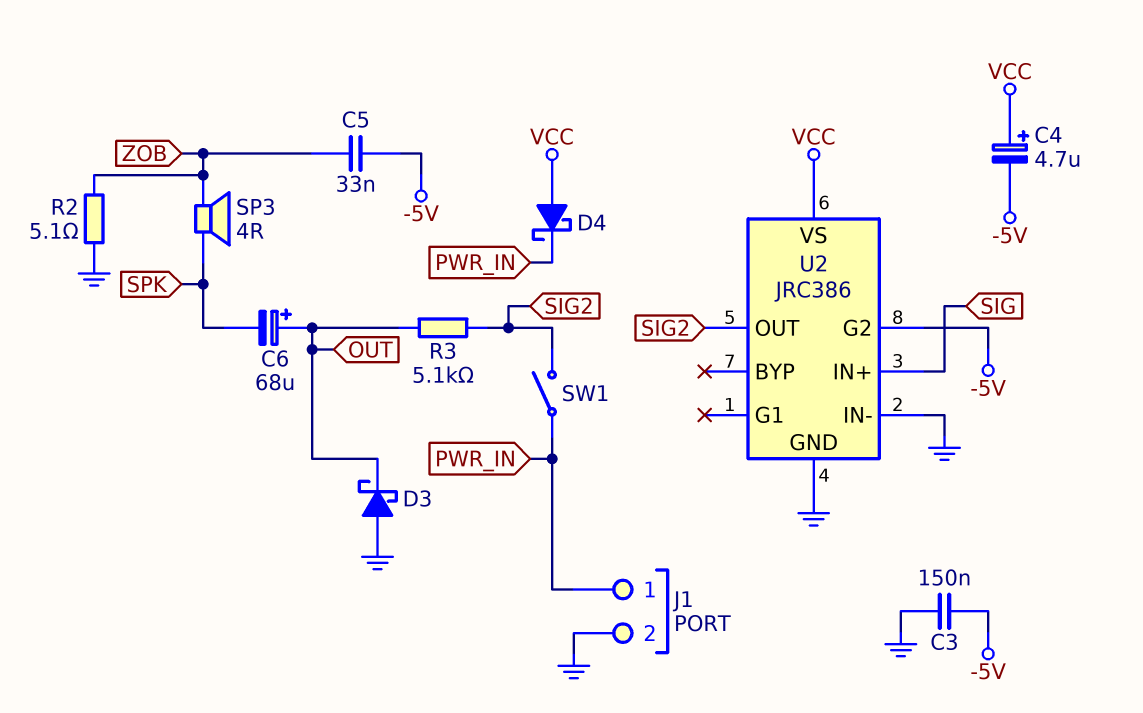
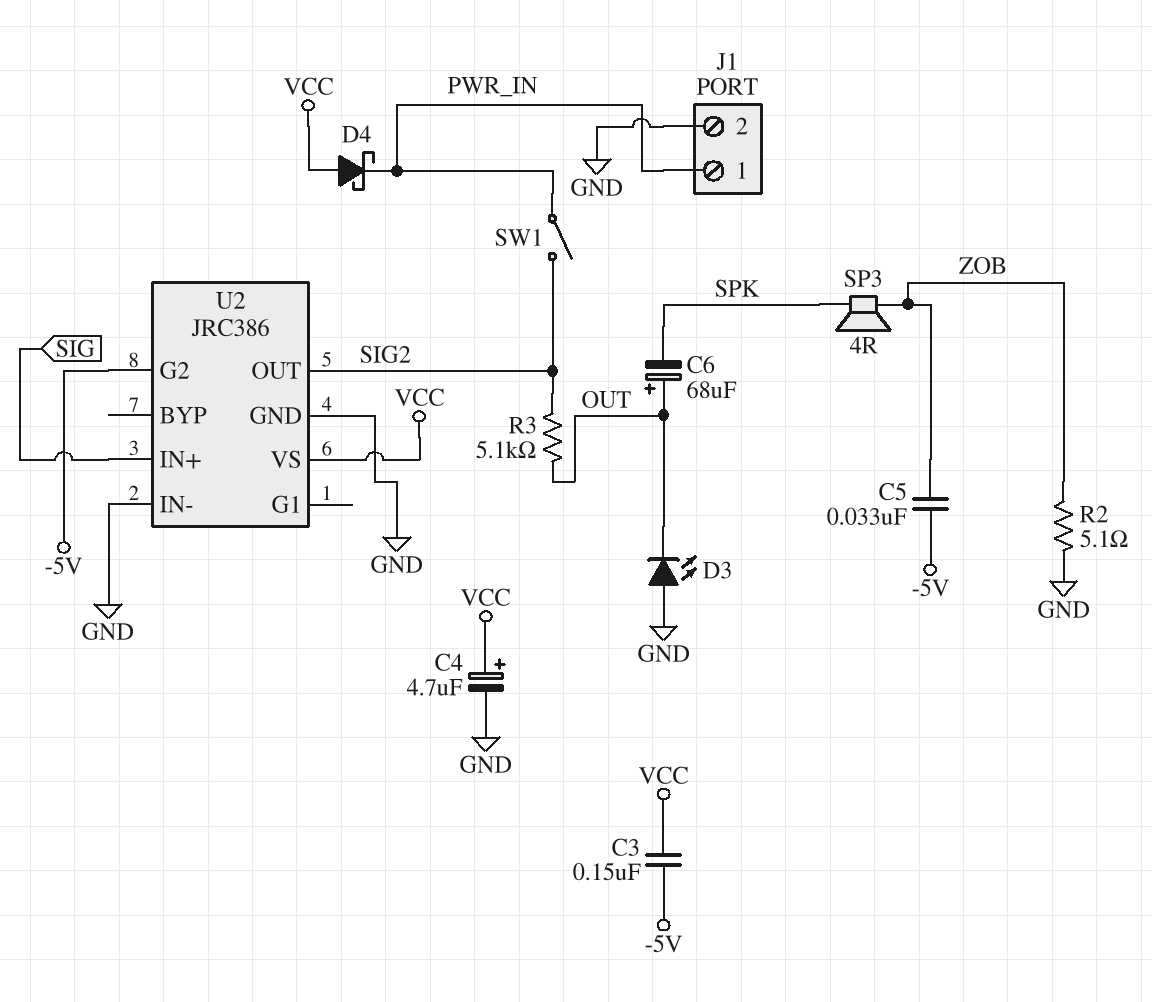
C3: 150nF (-5V, GND) -> 150nF (-5V, VCC)
C4: 4.7uF (plus VCC, minus -5V) -> 4.7uF (plus VCC, minus GND)
D3: schottky (A GND, K OUT) -> LED (A GND, K OUT)

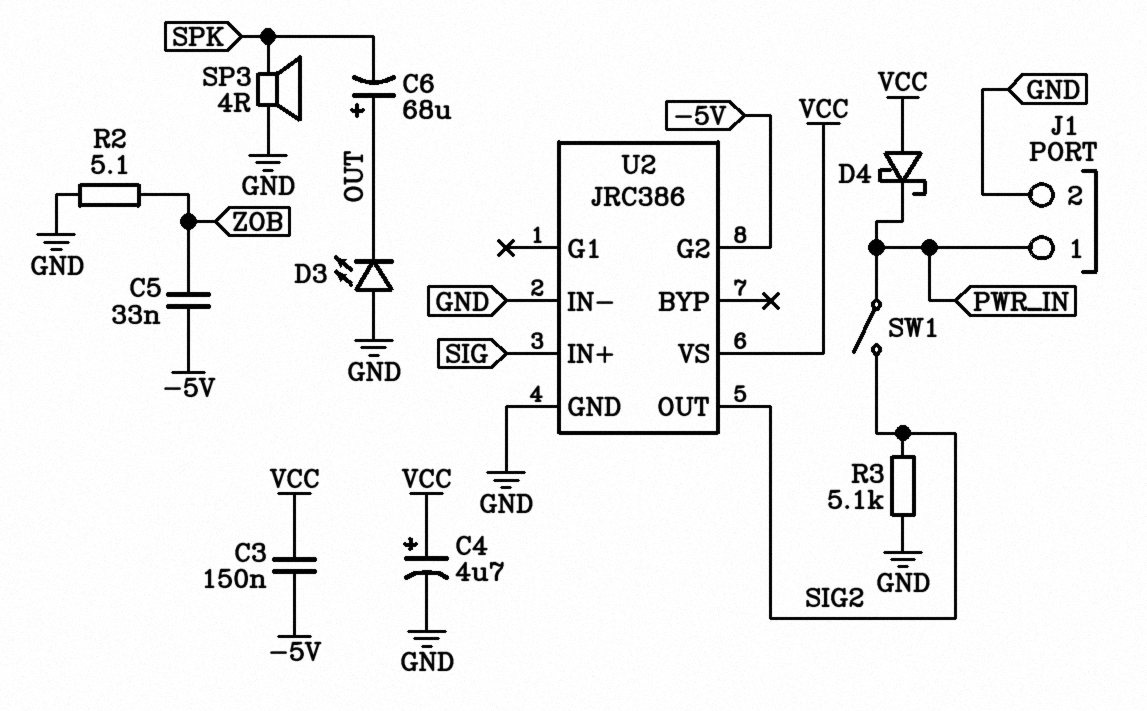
R3: 5.1k (OUT, SIG2) -> 5.1k (GND, SIG2)
SP3: speaker 4R (SPK, ZOB) -> speaker 4R (GND, SPK)

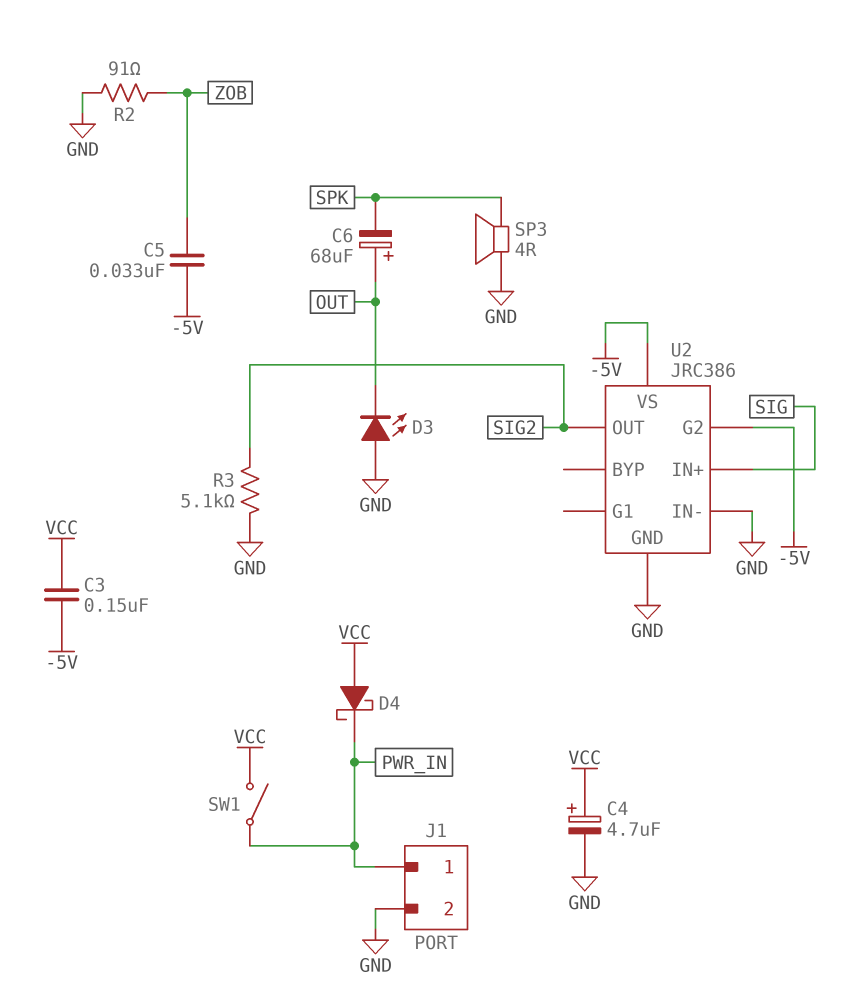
R2: 5.1 (GND, ZOB) -> 91 (GND, ZOB)
SW1: switch (PWR_IN, SIG2) -> switch (PWR_IN, VCC)
U2 pin VS: VCC -> -5V

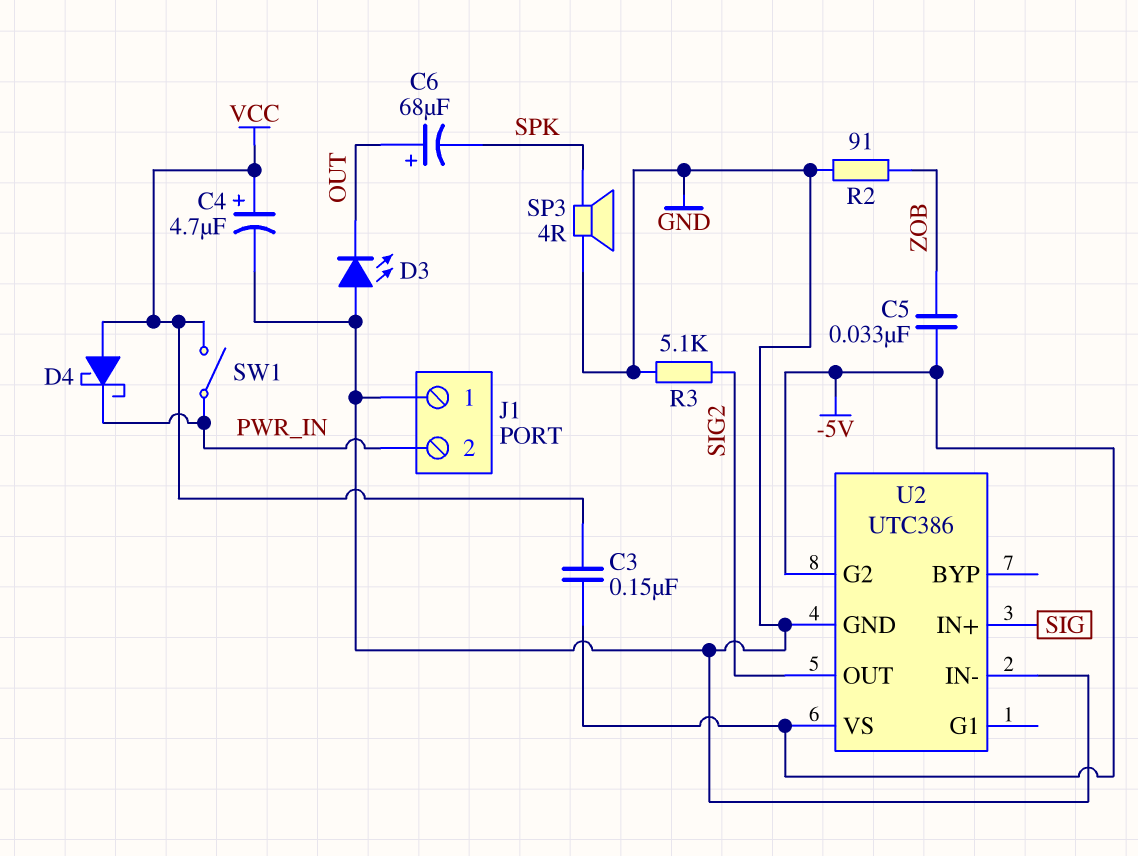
J1 pin 1: PWR_IN -> GND
J1 pin 2: GND -> PWR_IN
U2: JRC386 -> UTC386

